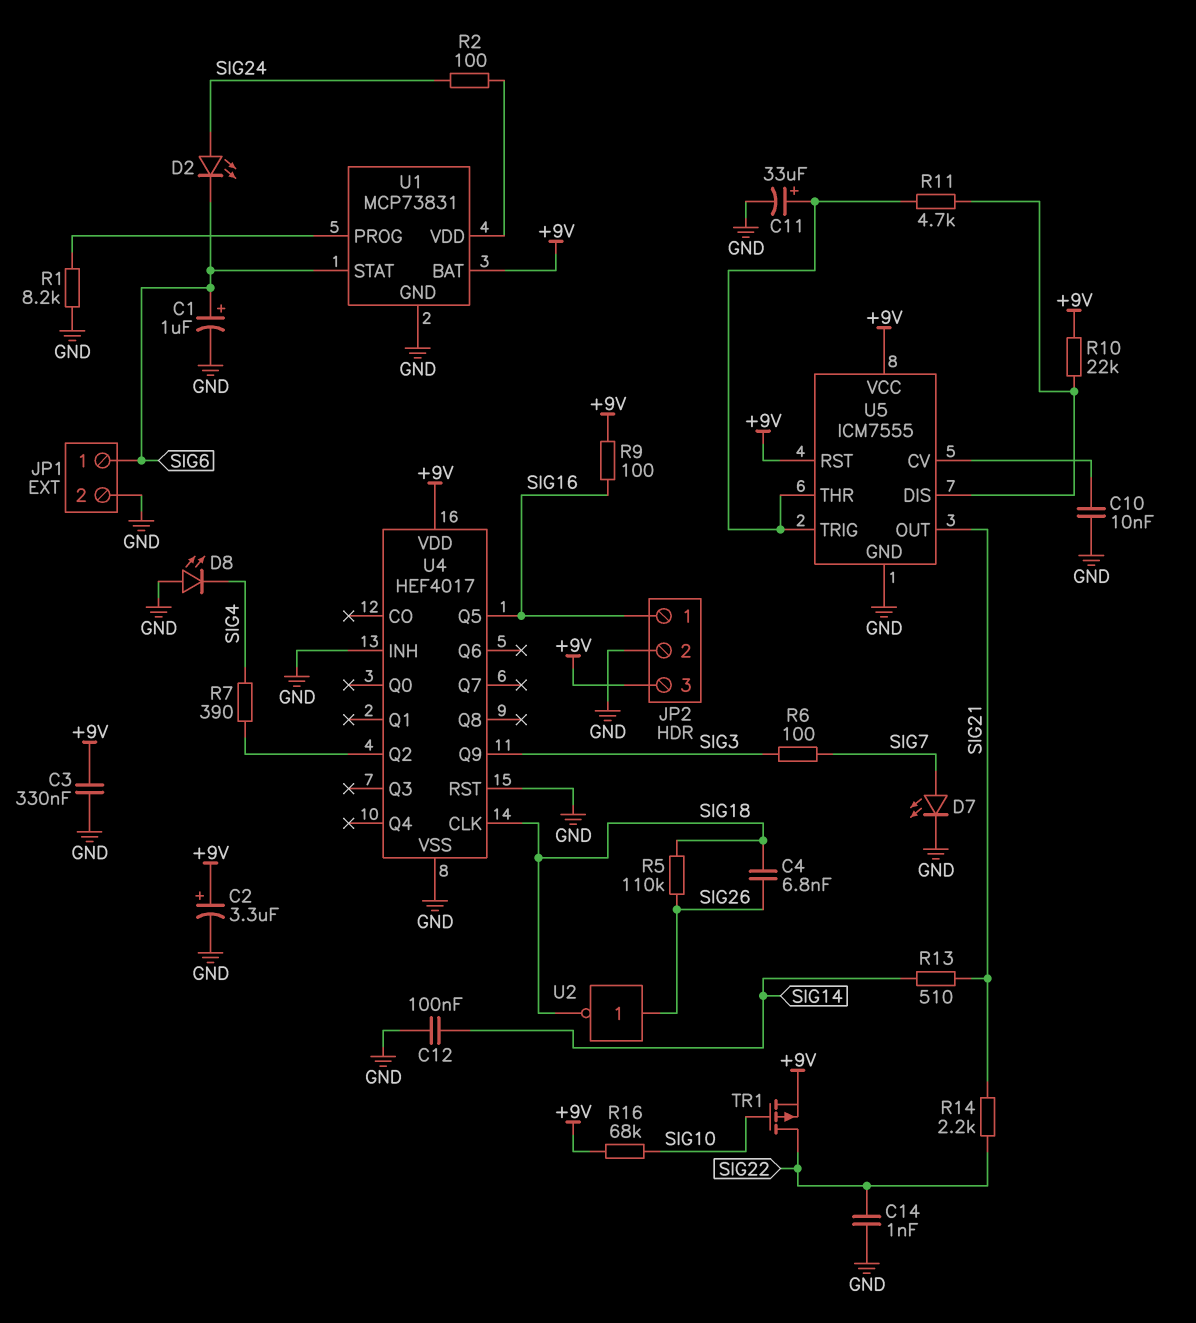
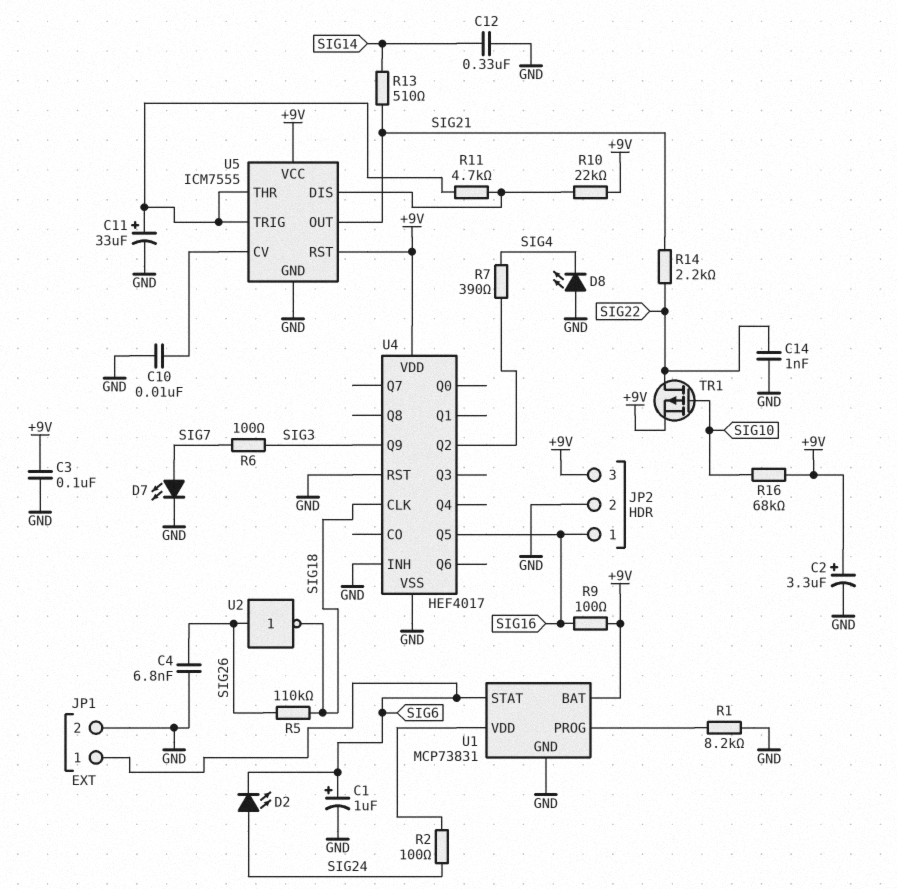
C3: 330nF (+9V, GND) -> 100nF (+9V, GND)
C4: 6.8nF (SIG18, SIG26) -> 6.8nF (GND, SIG26)
C12: 100nF (GND, SIG14) -> 330nF (GND, SIG14)

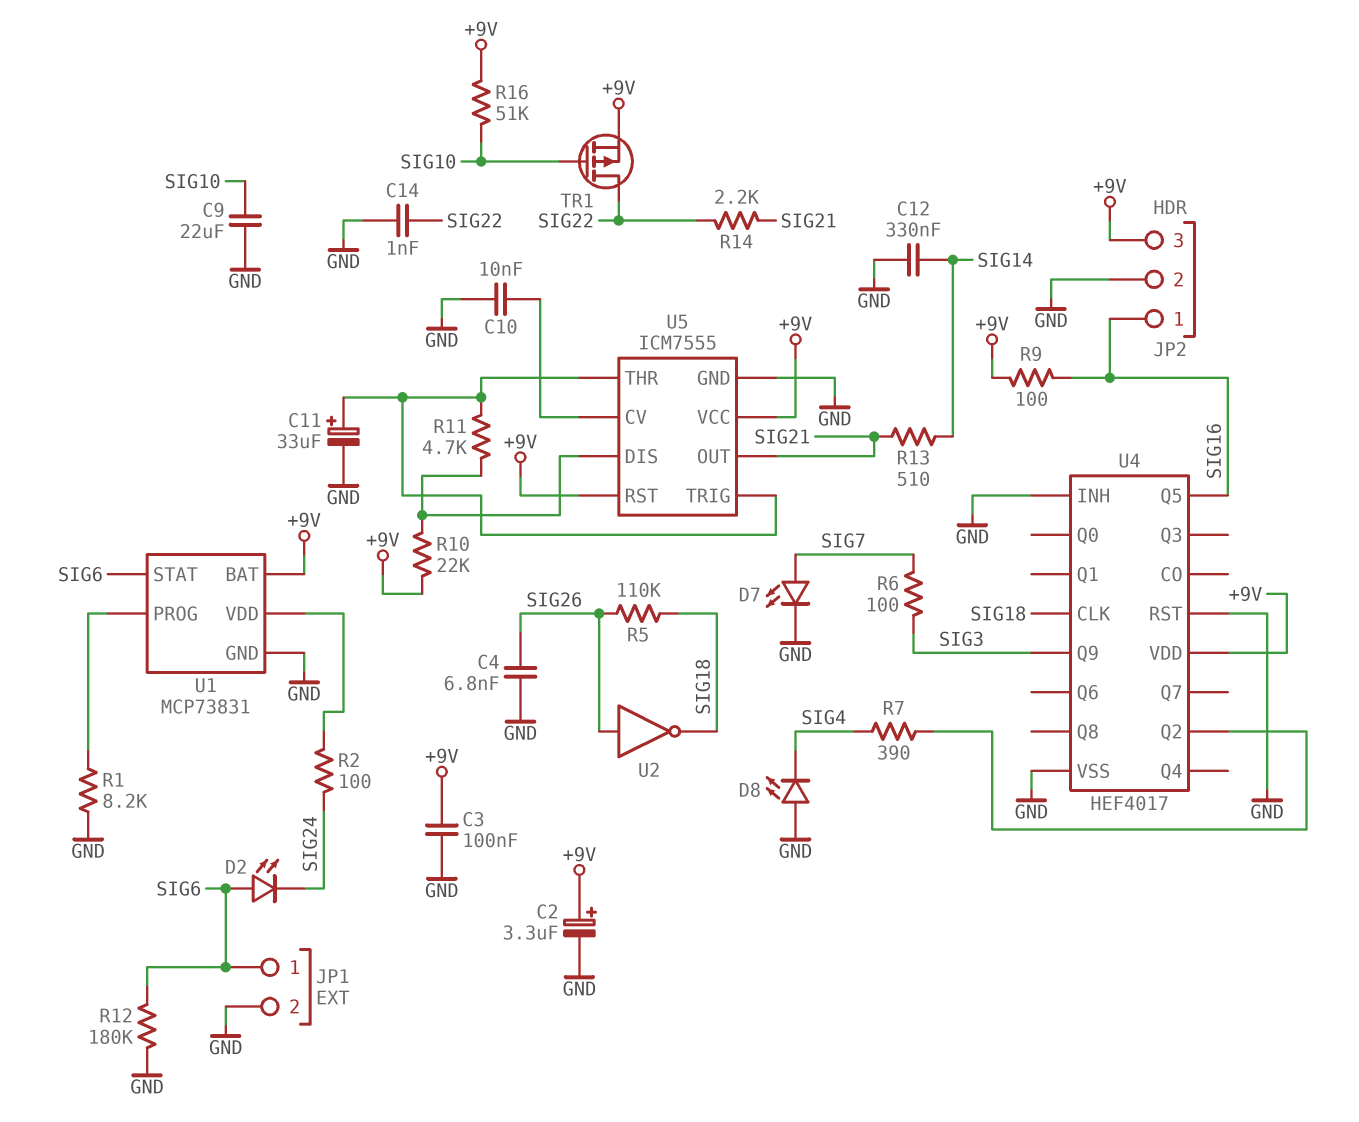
C1: 1uF (plus SIG6, minus GND) -> none
C9: none -> 22uF (GND, SIG10)
D2: LED (A SIG24, K SIG6) -> LED (A SIG6, K SIG24)
R12: none -> 180k (GND, SIG6)
R16: 68k (+9V, SIG10) -> 51k (+9V, SIG10)

